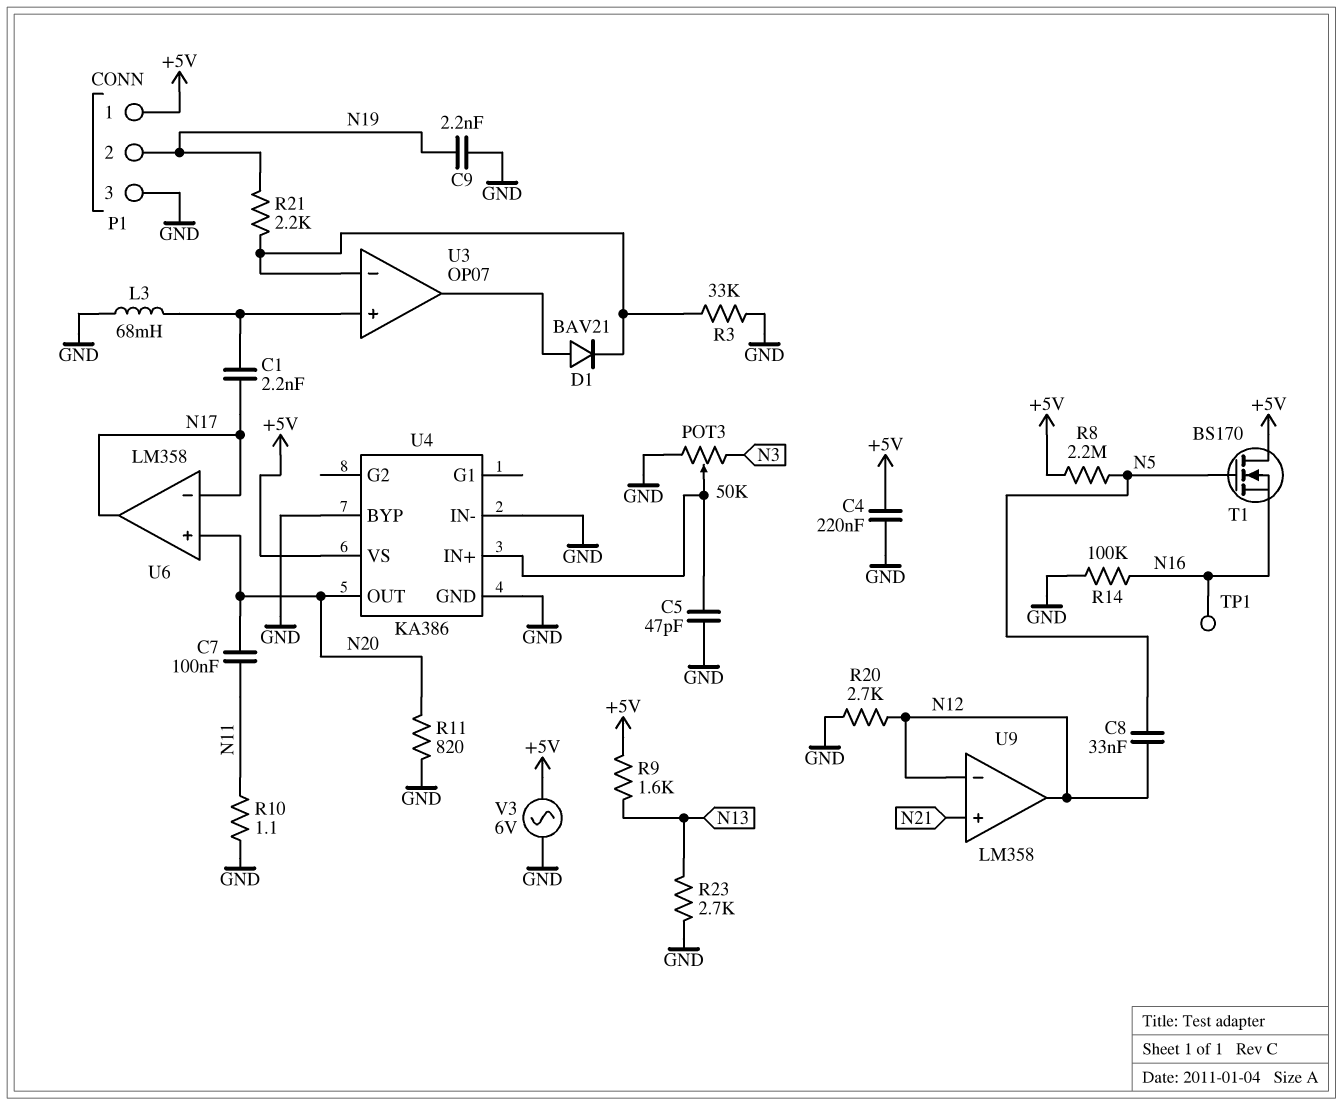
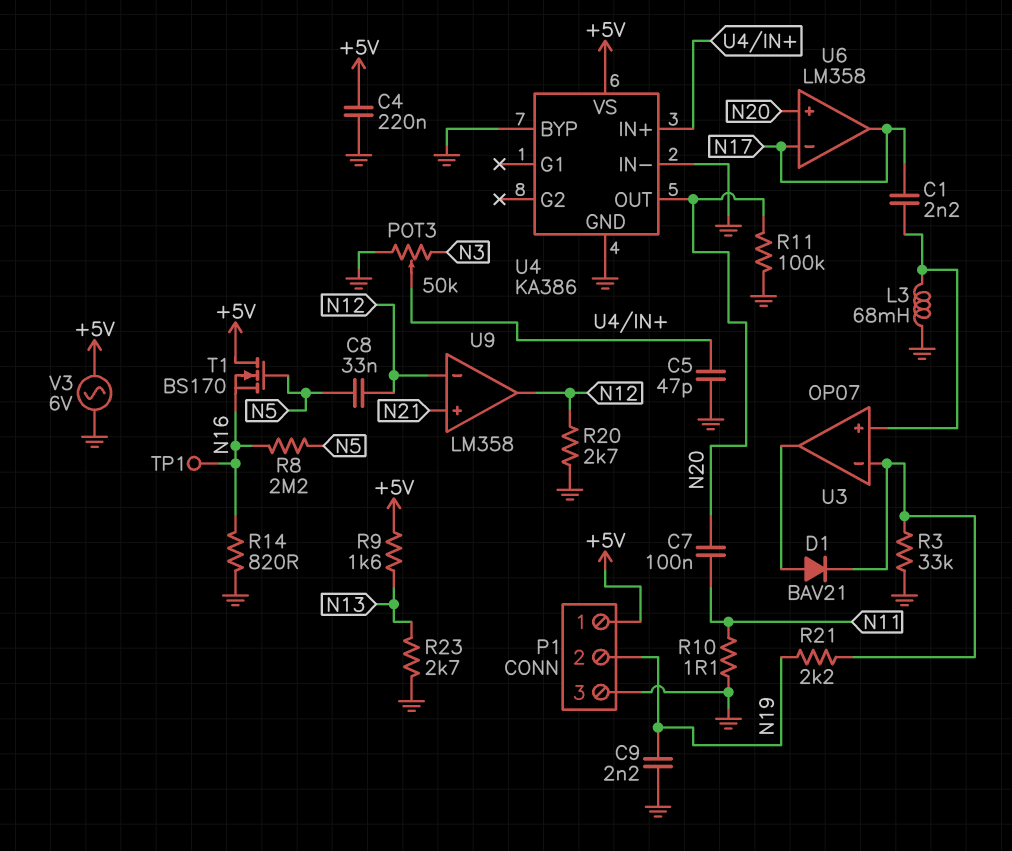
R8: 2.2M (+5V, N5) -> 2.2M (N5, N16)
R11: 820 (GND, N20) -> 100k (GND, N20)
R14: 100k (GND, N16) -> 820 (GND, N16)

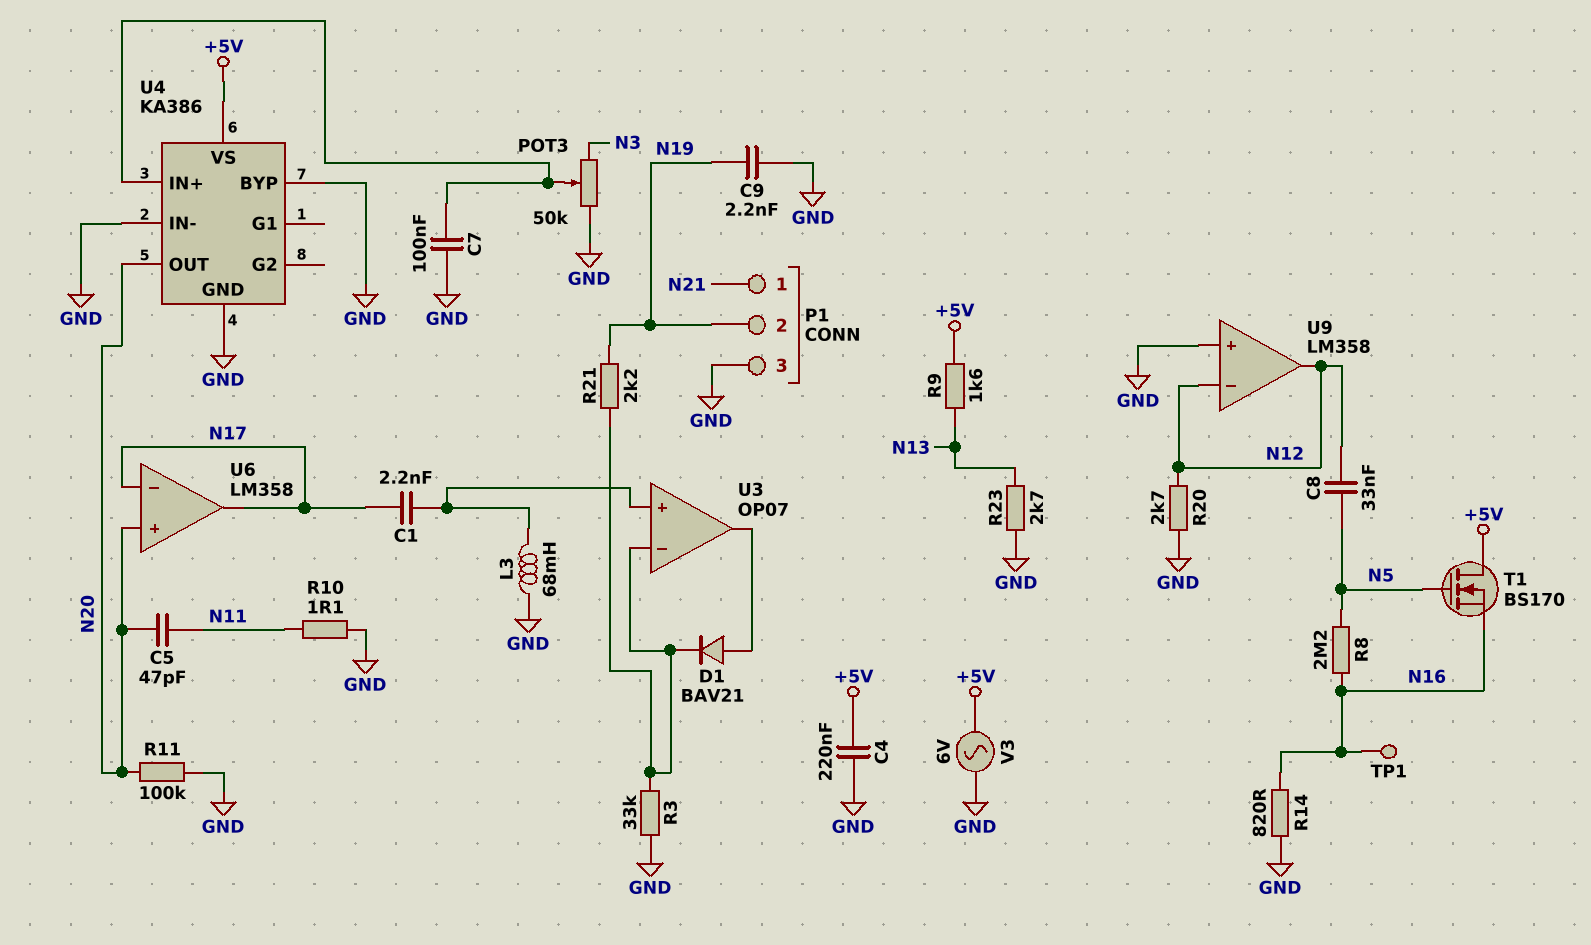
C5: 47pF (GND, U4/IN+) -> 47pF (N11, N20)
C7: 100nF (N11, N20) -> 100nF (GND, U4/IN+)
P1 pin 1: +5V -> N21
U9 pin in+: N21 -> GND

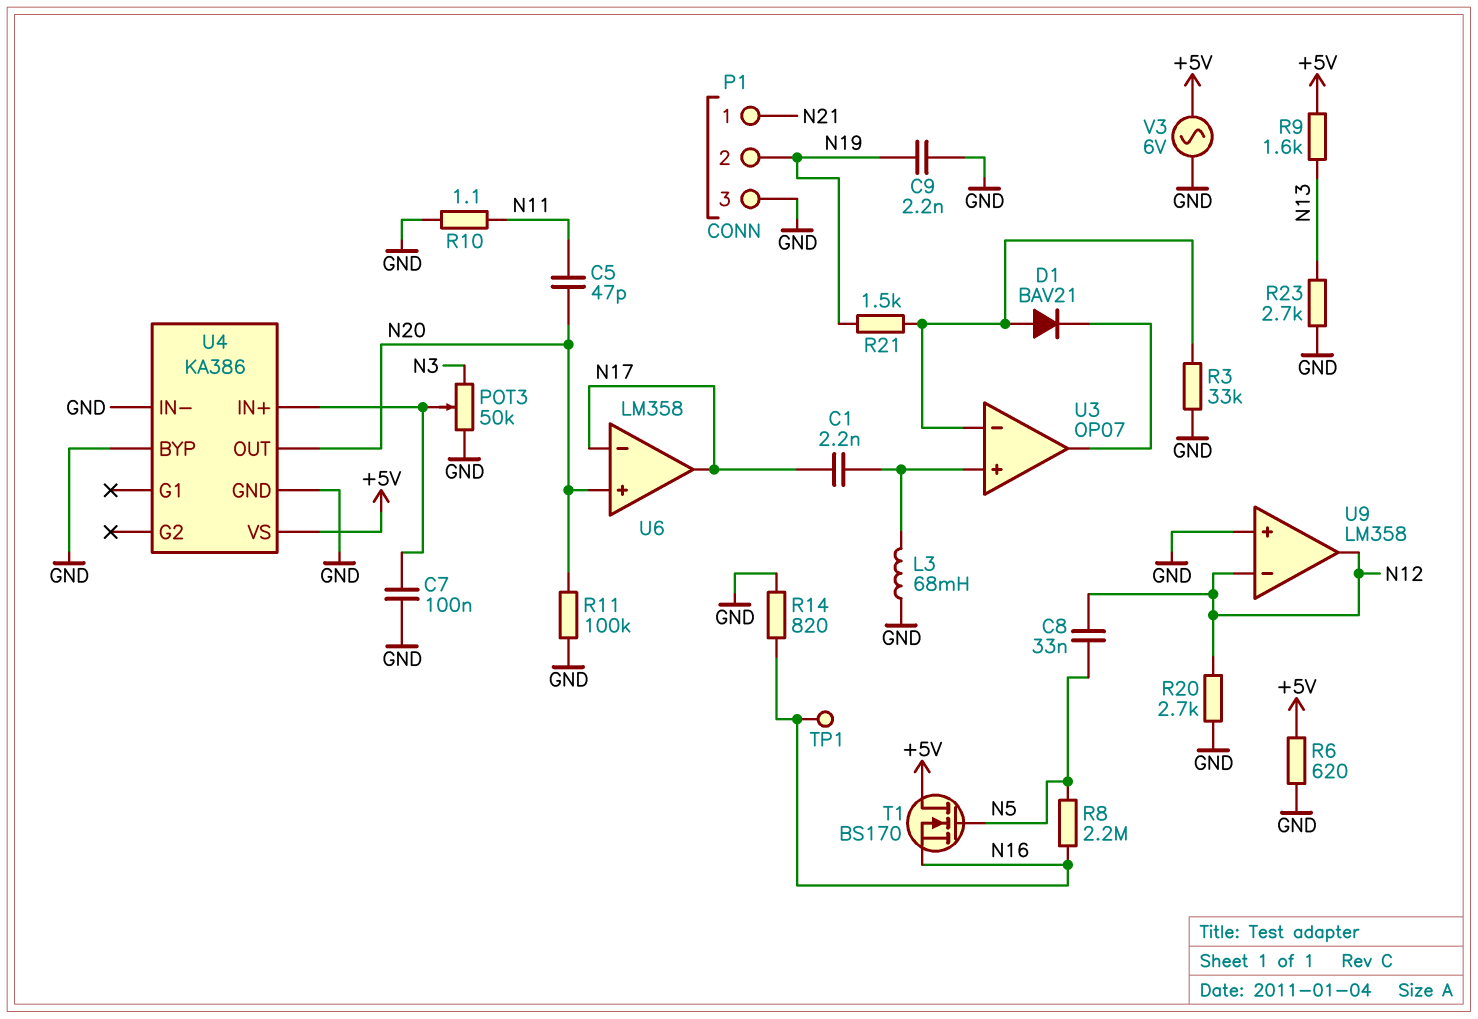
C4: 220nF (+5V, GND) -> none
D1: diode BAV21 (A U3/out, K U3/in-) -> diode BAV21 (A U3/in-, K U3/out)
R6: none -> 620 (+5V, GND)
R21: 2.2k (N19, U3/in-) -> 1.5k (N19, U3/in-)

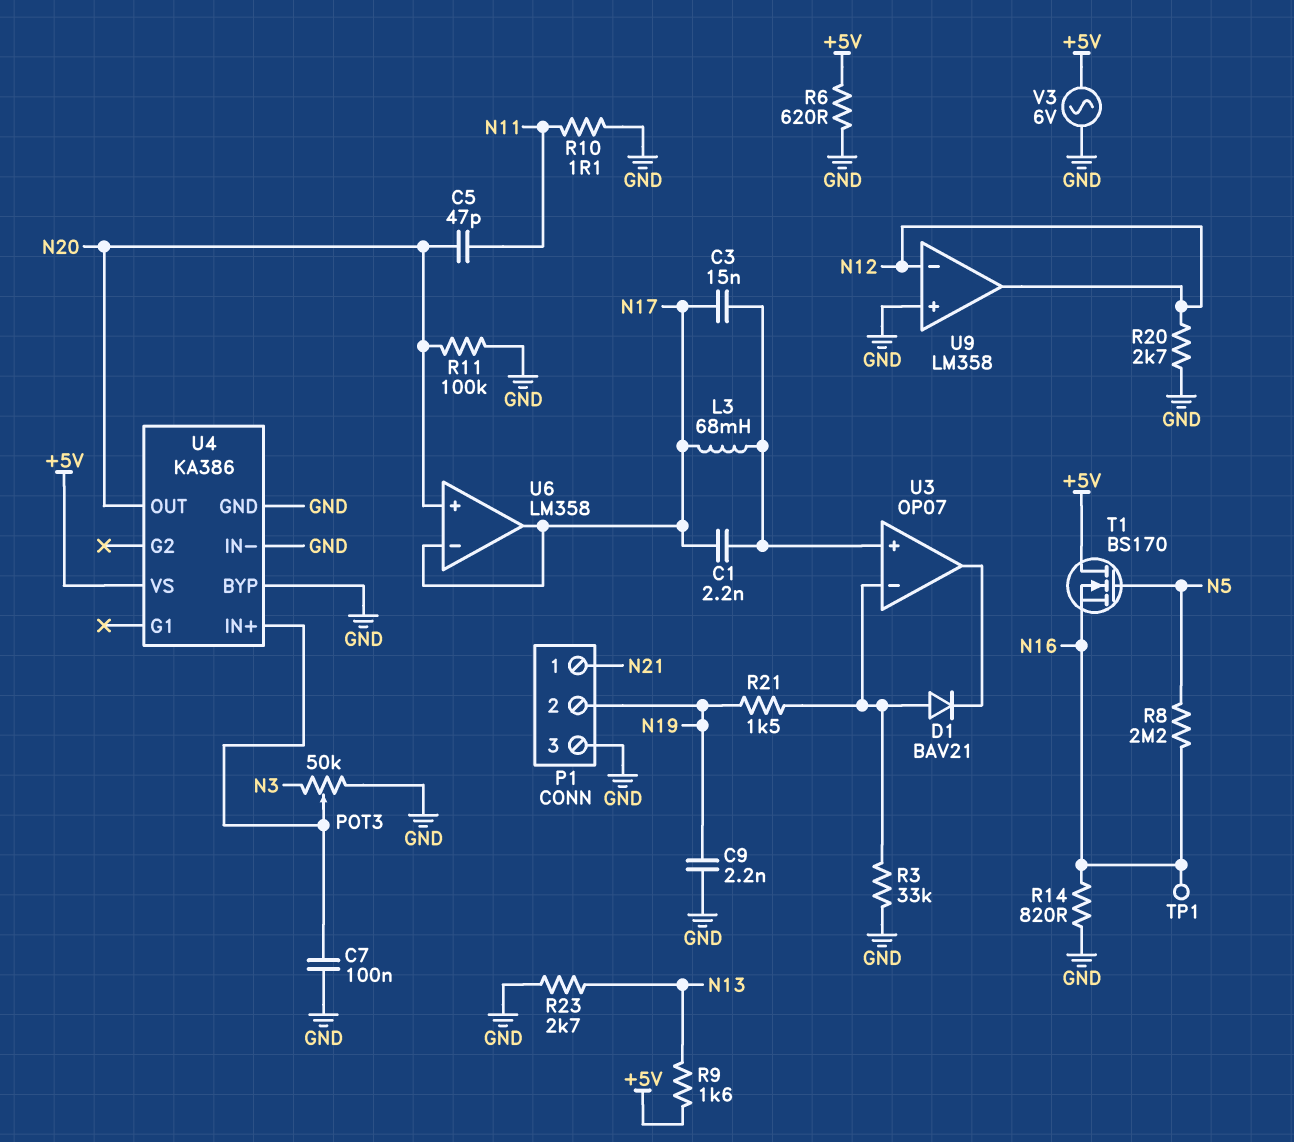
C3: none -> 15nF (N17, U3/in+)
C8: 33nF (N5, N12) -> none
L3: 68mH (GND, U3/in+) -> 68mH (N17, U3/in+)

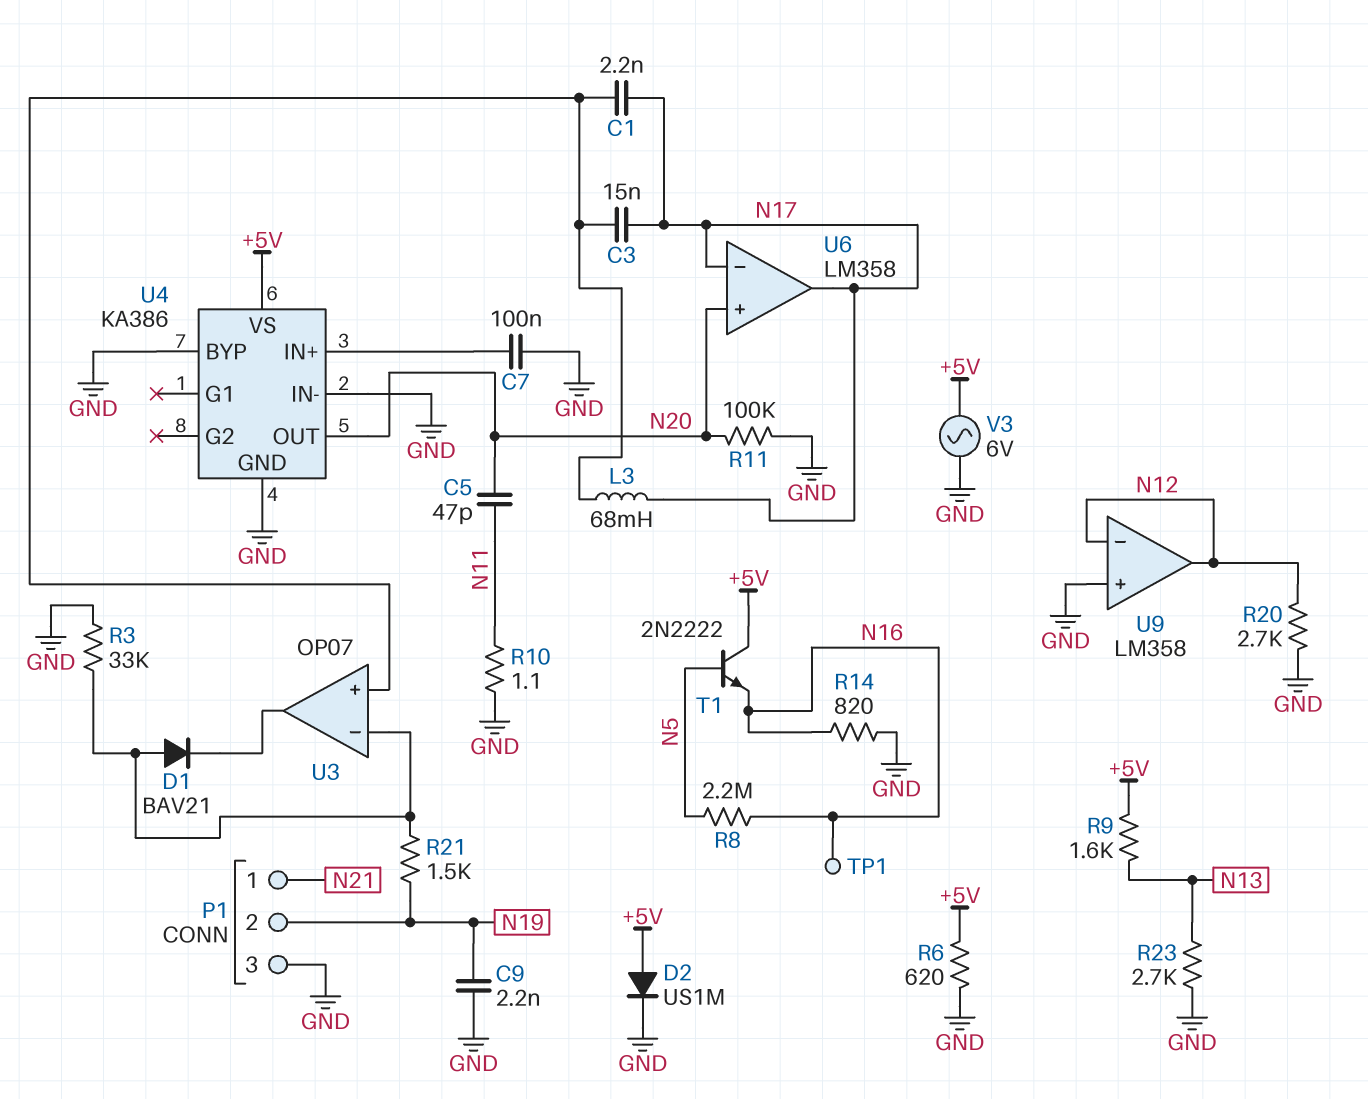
D2: none -> diode US1M (A +5V, K GND)
POT3: 50k (GND, N3, wiper U4/IN+) -> none
T1: NMOS BS170 (G N5, D +5V, S N16) -> NPN 2N2222 (B N5, C +5V, E N16)

